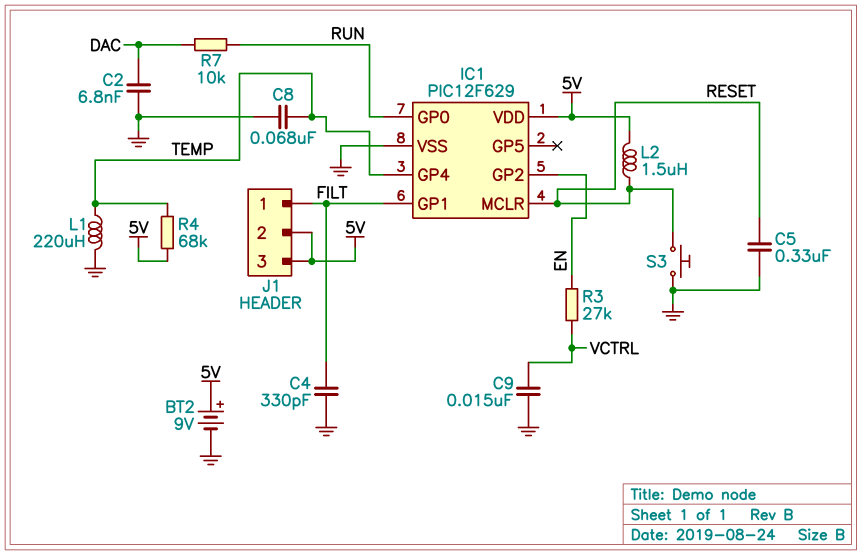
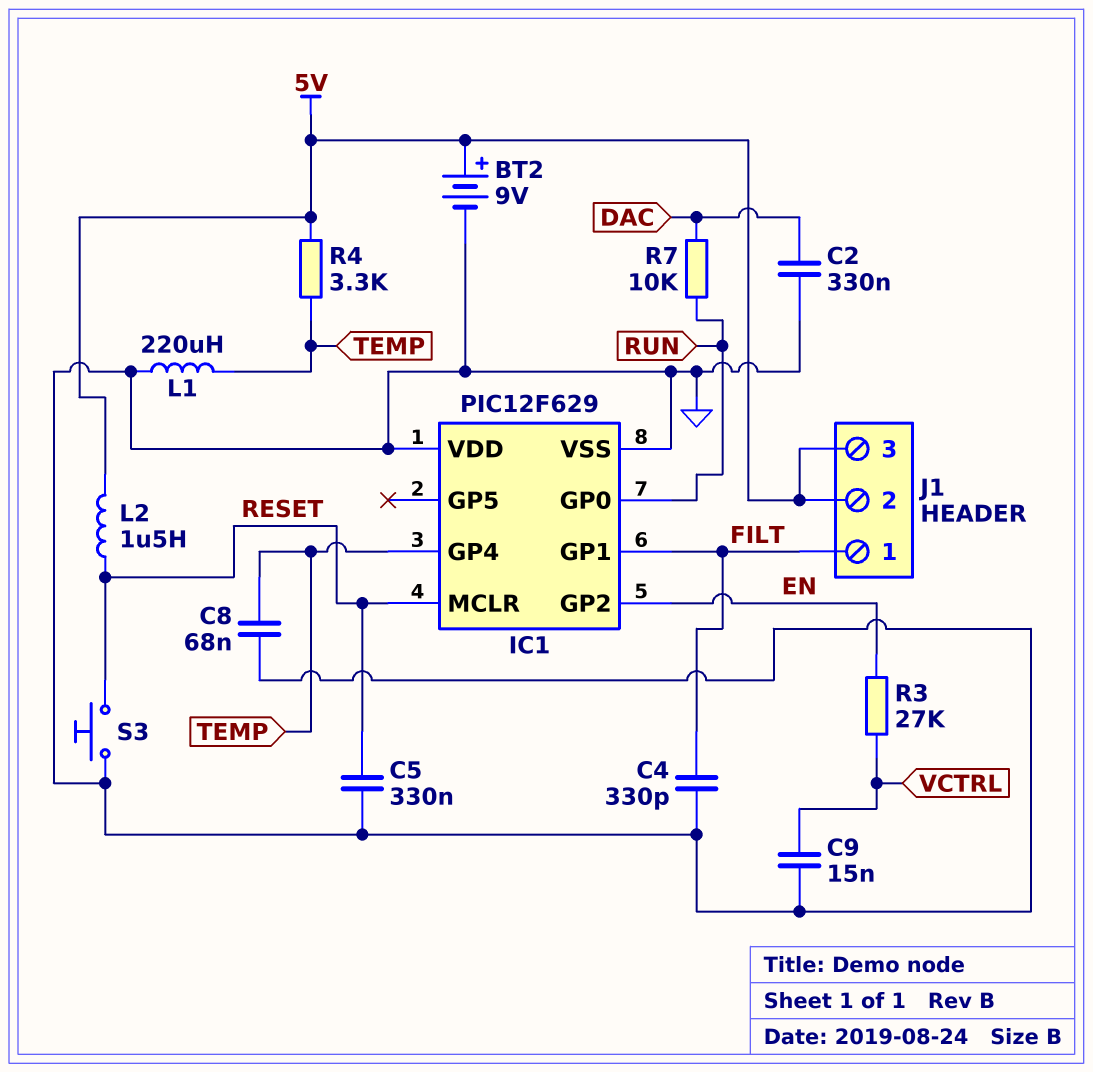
C2: 6.8nF (DAC, GND) -> 330nF (DAC, GND)
IC1 pin VDD: 5V -> GND
R4: 68k (5V, TEMP) -> 3.3k (5V, TEMP)

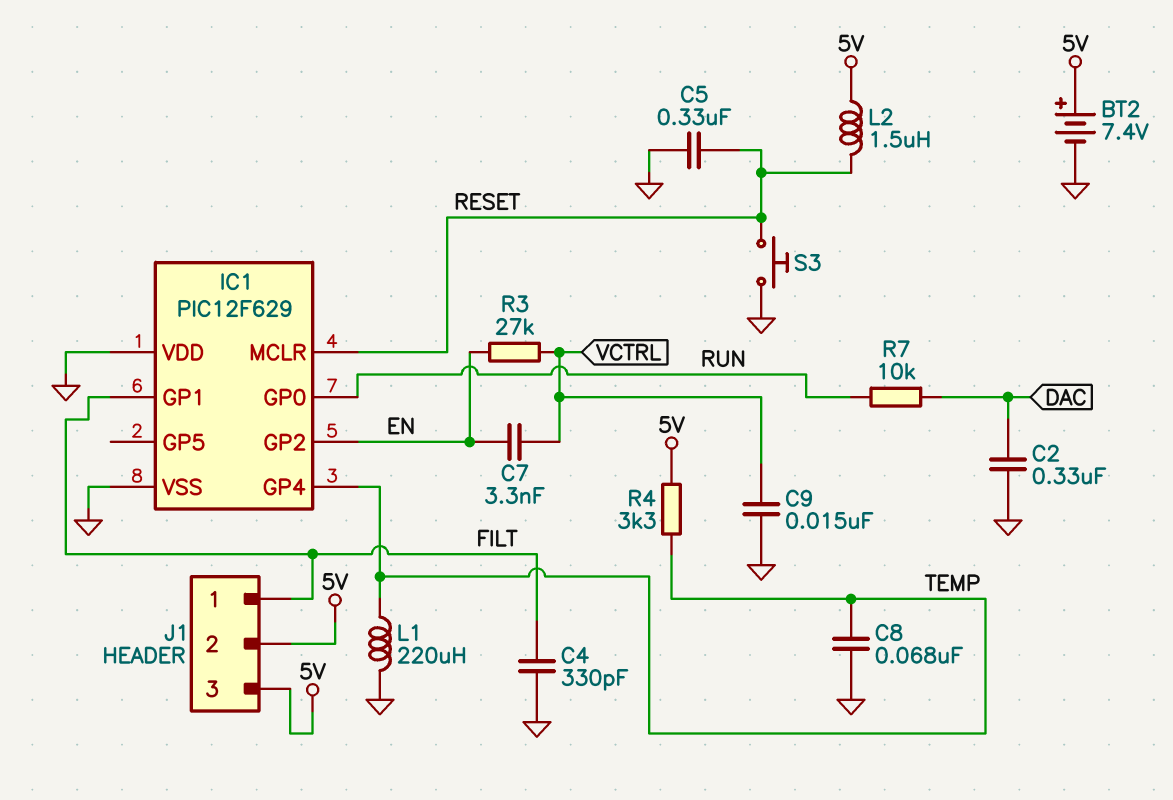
BT2: 9V (plus 5V, minus GND) -> 7.4V (plus 5V, minus GND)
C7: none -> 3.3nF (EN, VCTRL)

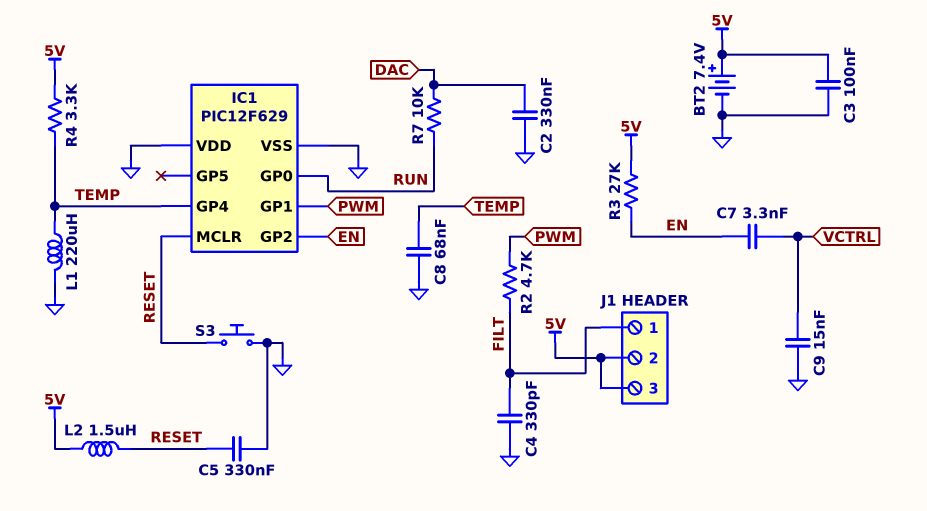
C3: none -> 100nF (5V, GND)
IC1 pin GP1: FILT -> PWM
R2: none -> 4.7k (FILT, PWM)
R3: 27k (EN, VCTRL) -> 27k (5V, EN)

